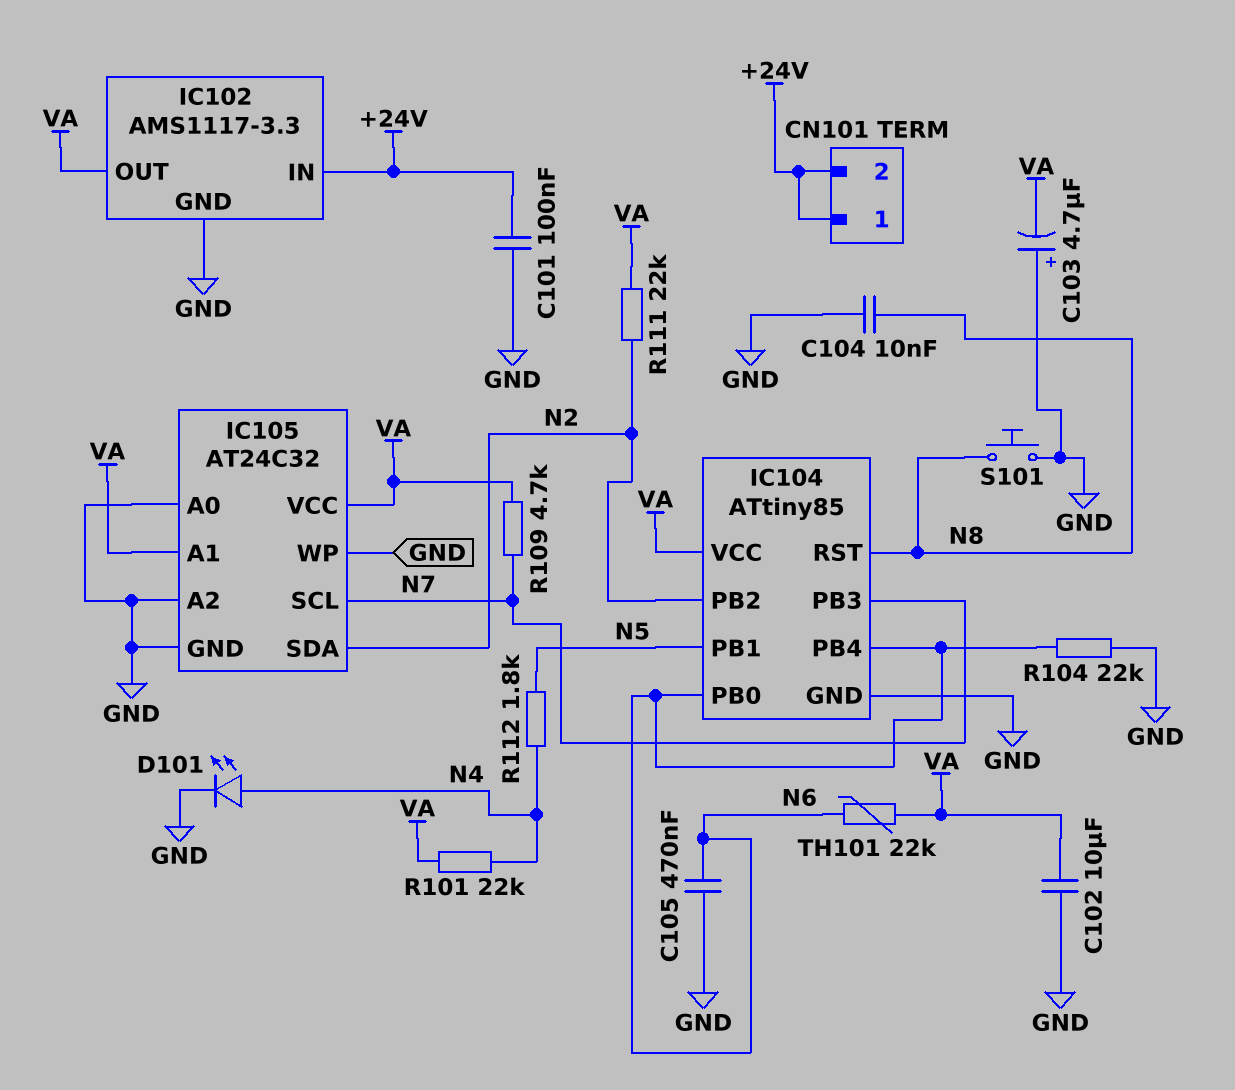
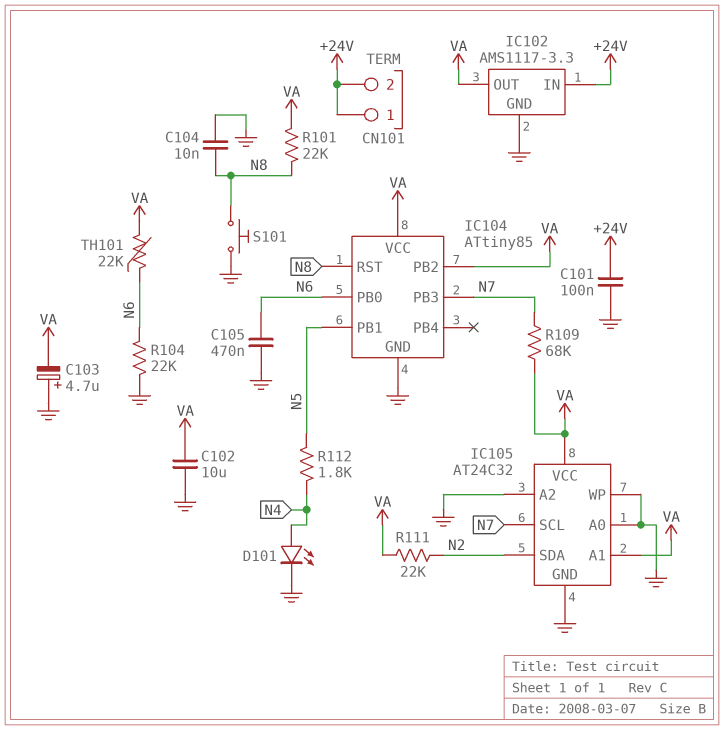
IC104 pin PB2: N2 -> VA
IC104 pin PB4: N6 -> none
R101: 22k (N4, VA) -> 22k (N8, VA)
R109: 4.7k (N7, VA) -> 68k (N7, VA)

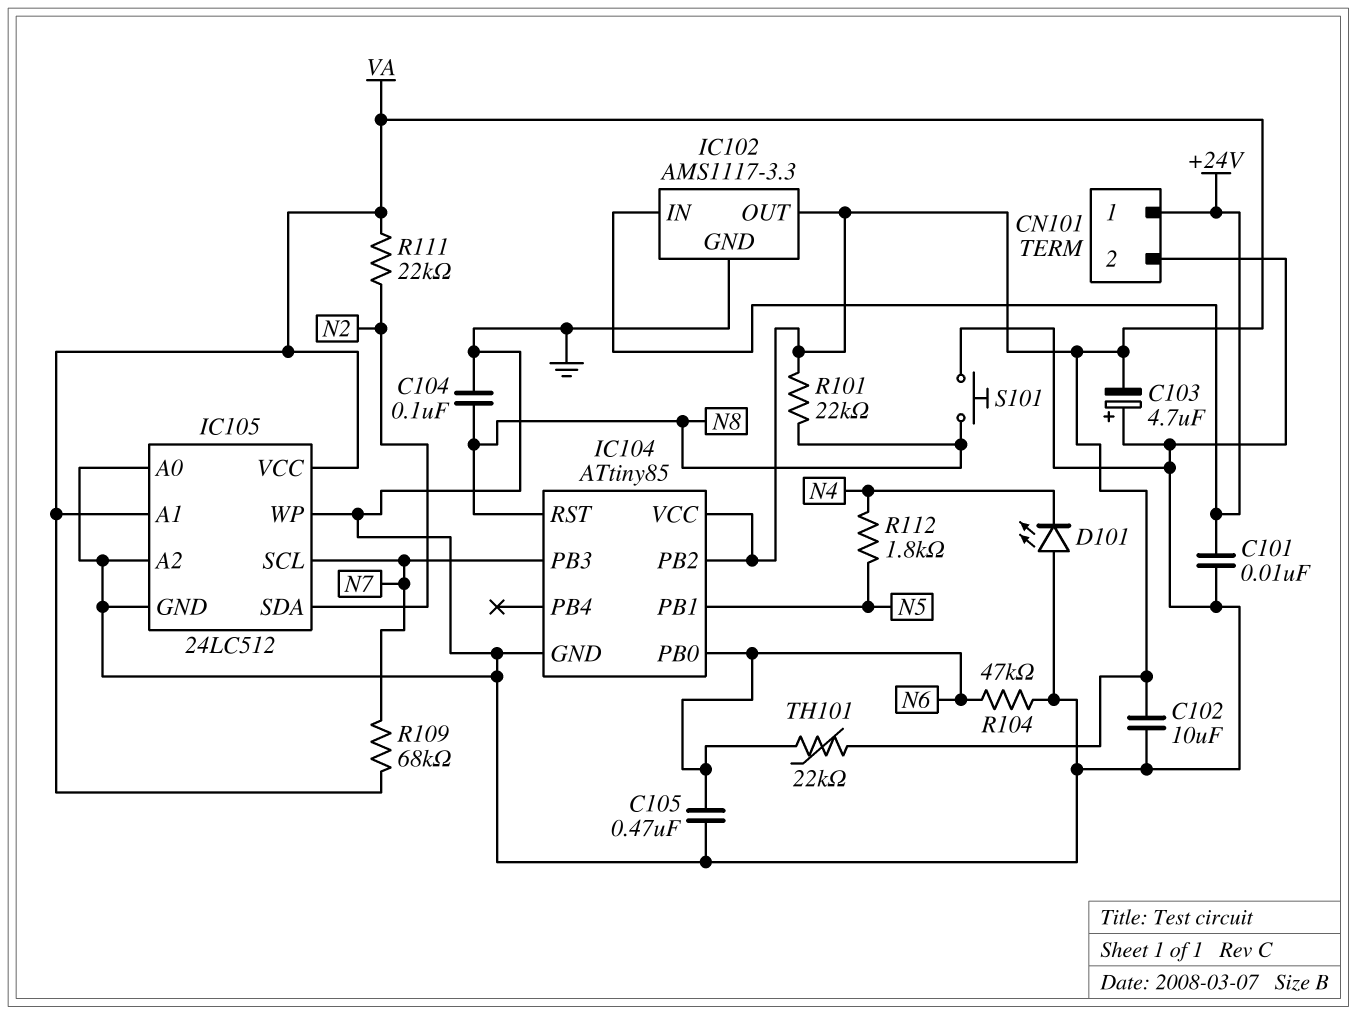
C101: 100nF (+24V, GND) -> 10nF (+24V, GND)
C104: 10nF (GND, N8) -> 100nF (GND, N8)
CN101 pin 2: +24V -> GND
D101: LED (A N4, K GND) -> LED (A GND, K N4)
IC105: AT24C32 -> 24LC512
R104: 22k (GND, N6) -> 47k (GND, N6)

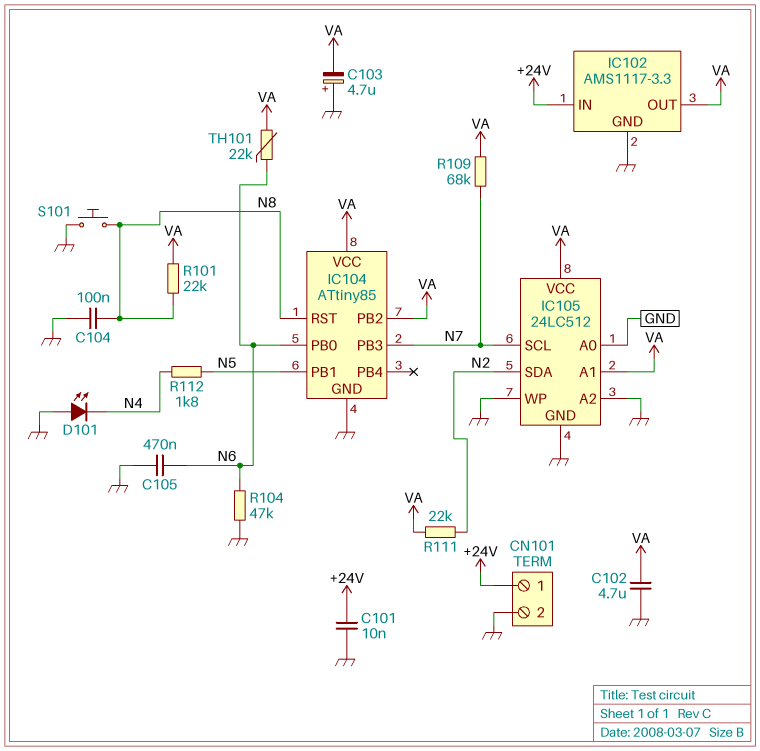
C102: 10uF (GND, VA) -> 4.7uF (GND, VA)

